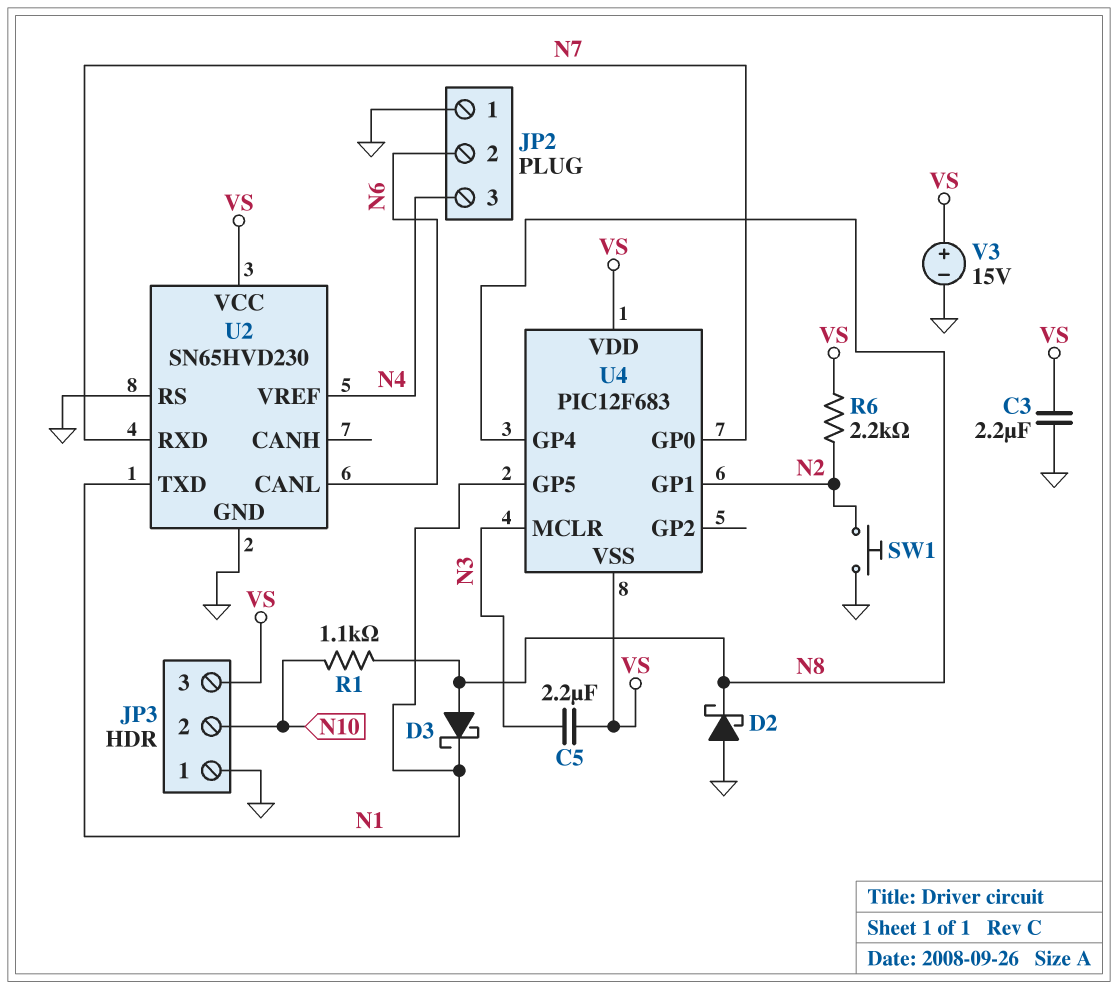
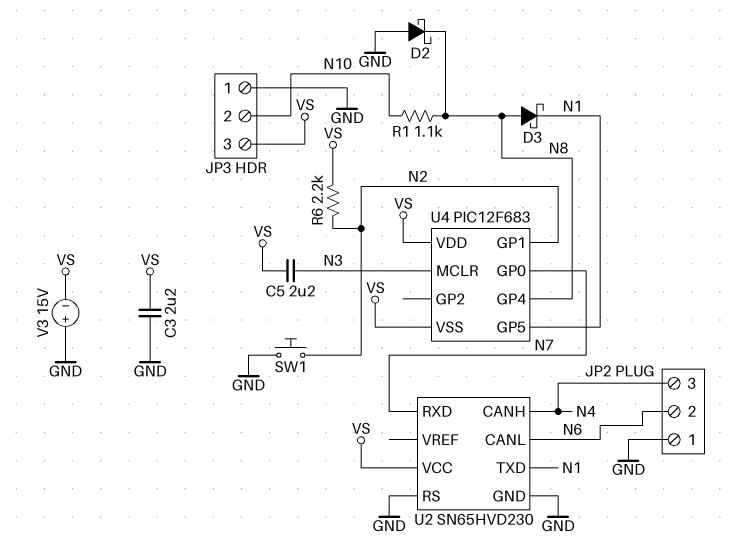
U2 pin CANH: none -> N4
U2 pin VREF: N4 -> none
V3: 15V (plus VS, minus GND) -> 15V (plus GND, minus VS)

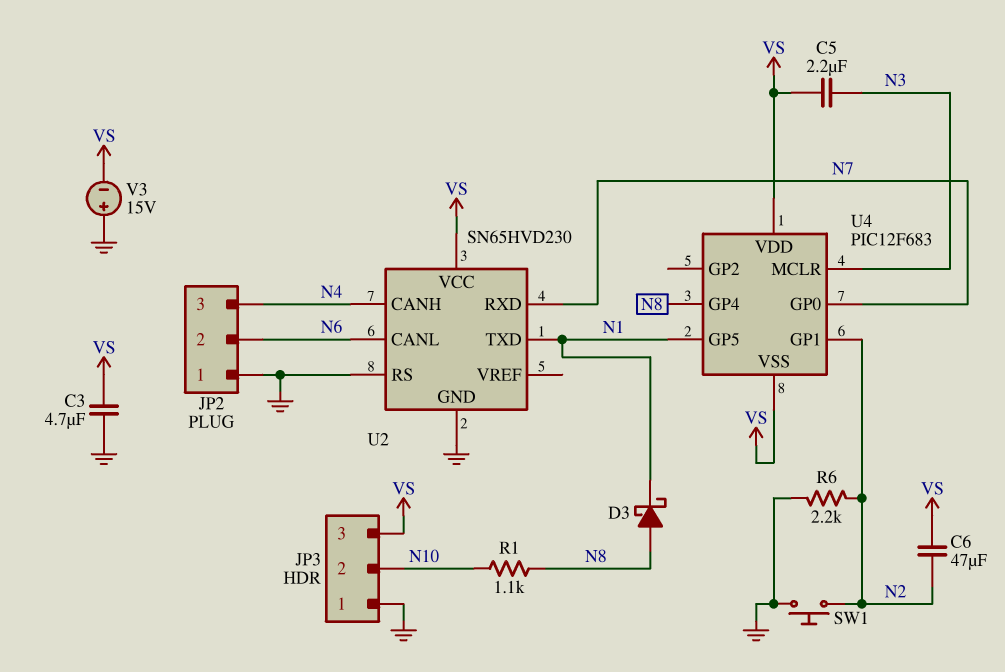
C3: 2.2uF (GND, VS) -> 4.7uF (GND, VS)
C6: none -> 47uF (N2, VS)
D2: schottky (A GND, K N8) -> none
R6: 2.2k (N2, VS) -> 2.2k (GND, N2)

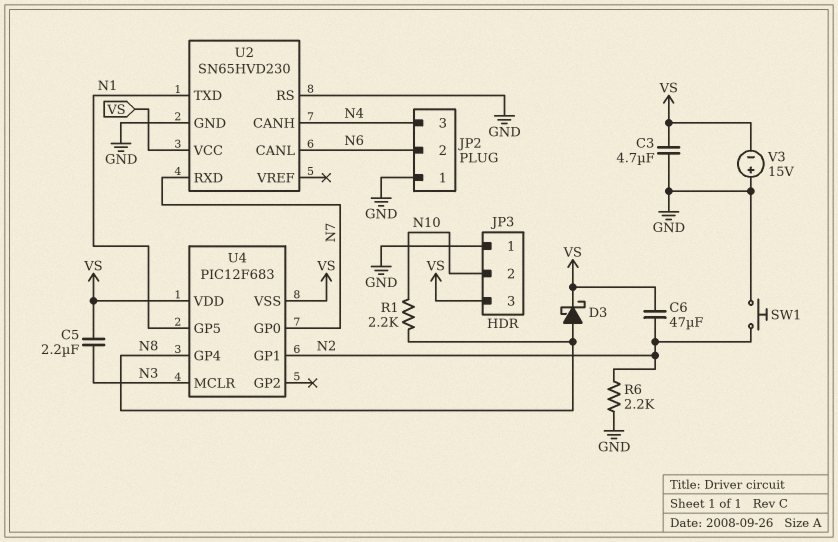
D3: schottky (A N8, K N1) -> schottky (A N8, K VS)
R1: 1.1k (N8, N10) -> 2.2k (N8, N10)

